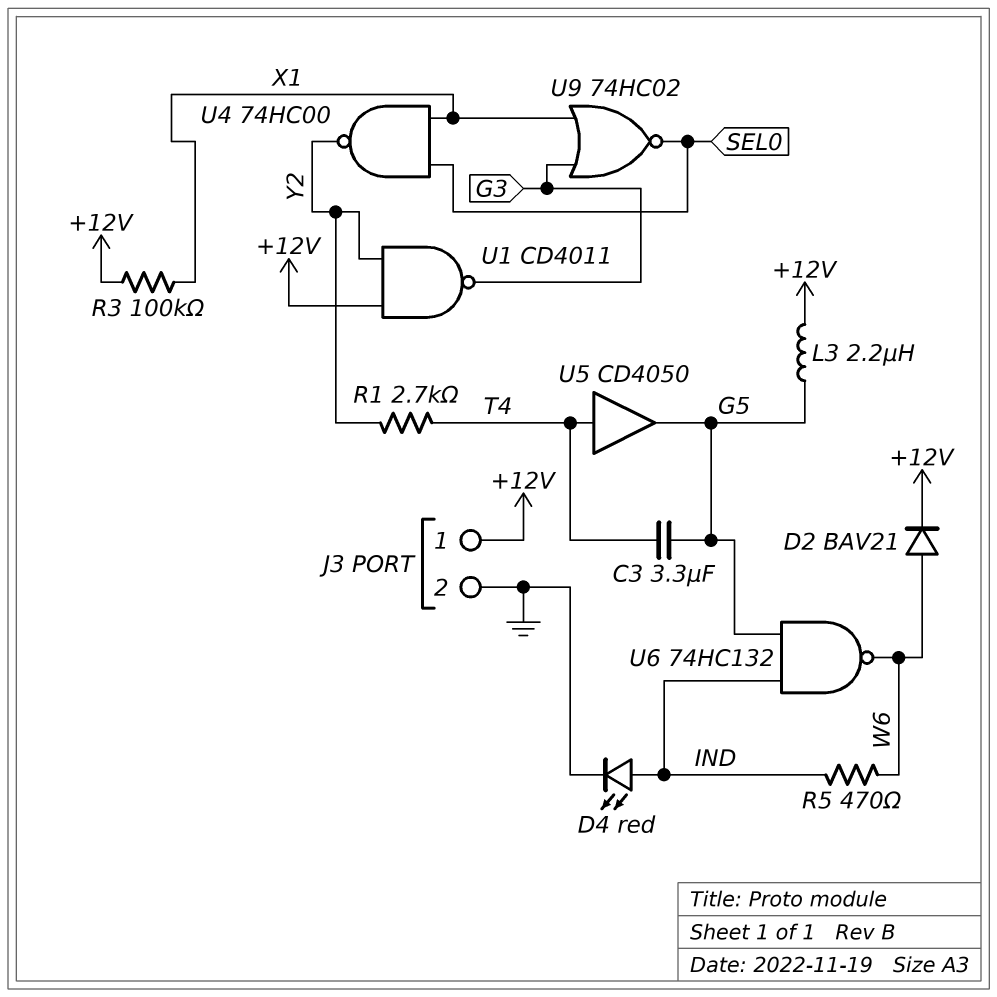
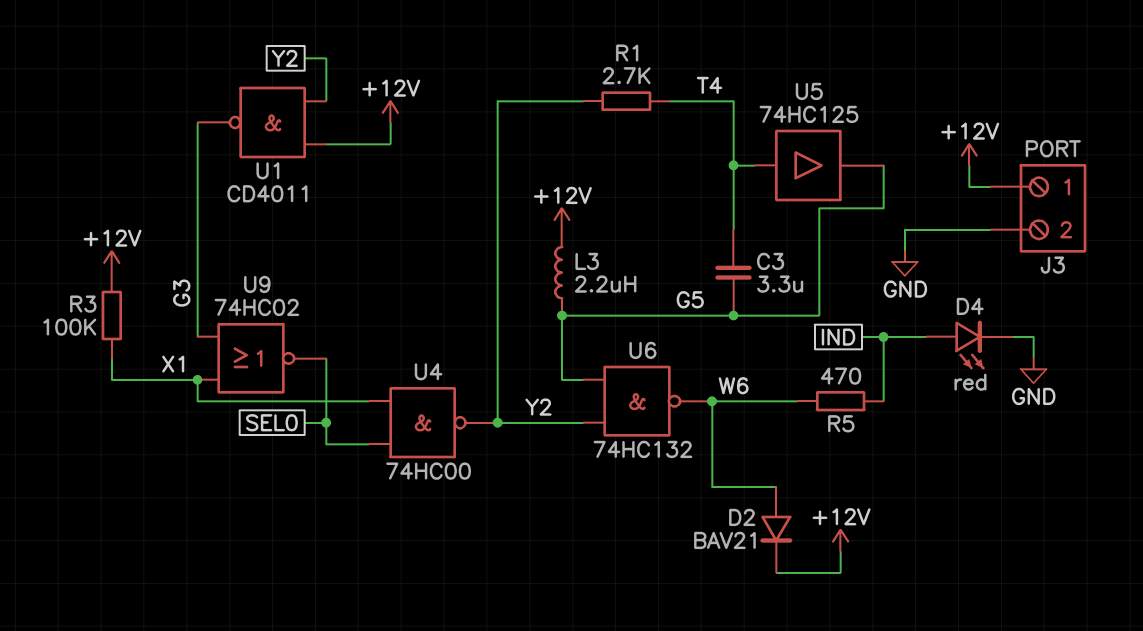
U5: buffer CD4050 (in T4, out G5) -> buffer 74HC125 (in T4, out G5)
U6: NAND 74HC132 (in G5, in IND, out W6) -> NAND 74HC132 (in G5, in Y2, out W6)

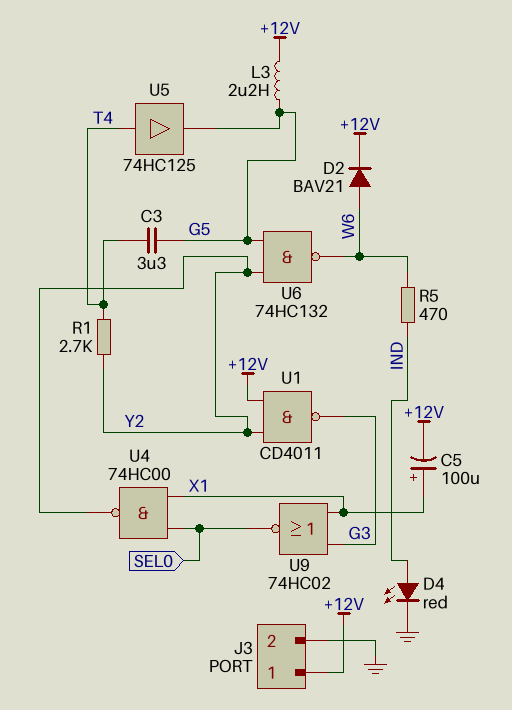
C5: none -> 100uF (plus X1, minus +12V)
R3: 100k (+12V, X1) -> none

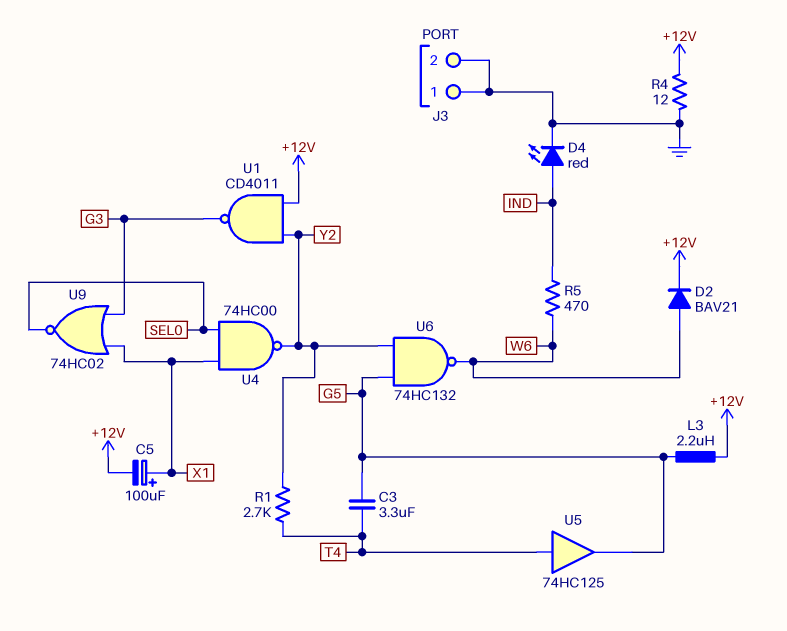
J3 pin 1: +12V -> GND
R4: none -> 12 (+12V, GND)

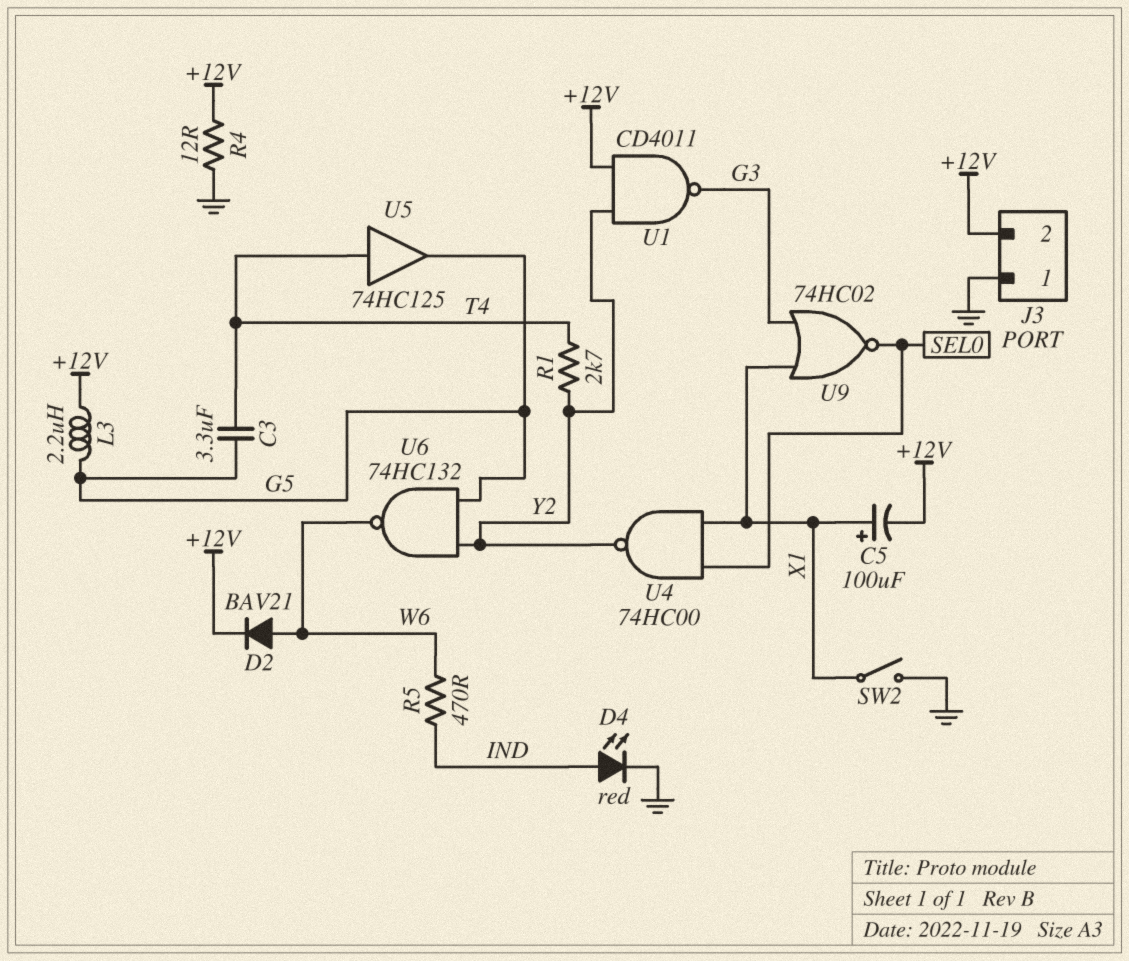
J3 pin 2: GND -> +12V
SW2: none -> switch (GND, X1)

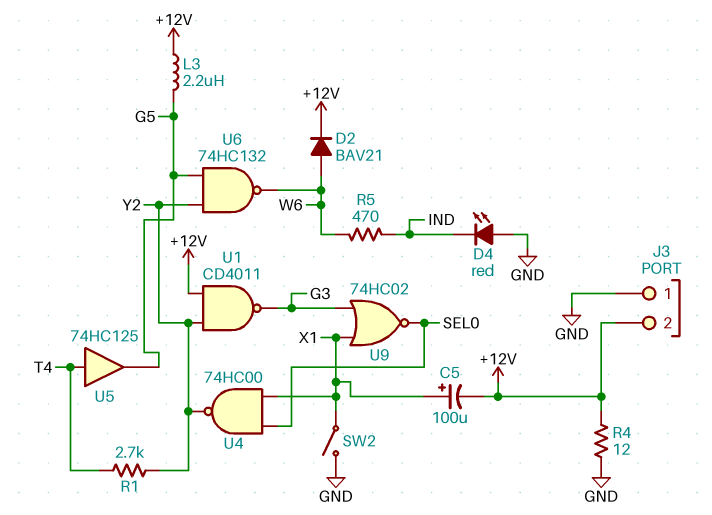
C3: 3.3uF (G5, T4) -> none
D4: LED red (A IND, K GND) -> LED red (A GND, K IND)

